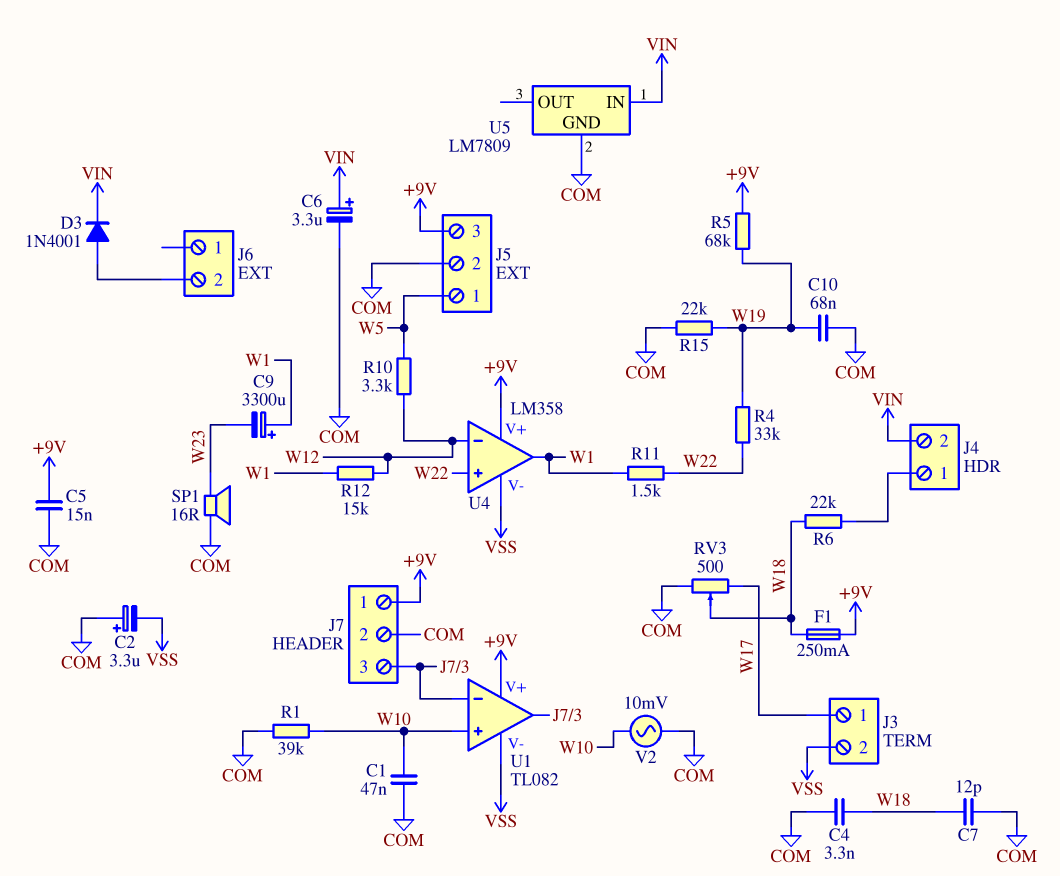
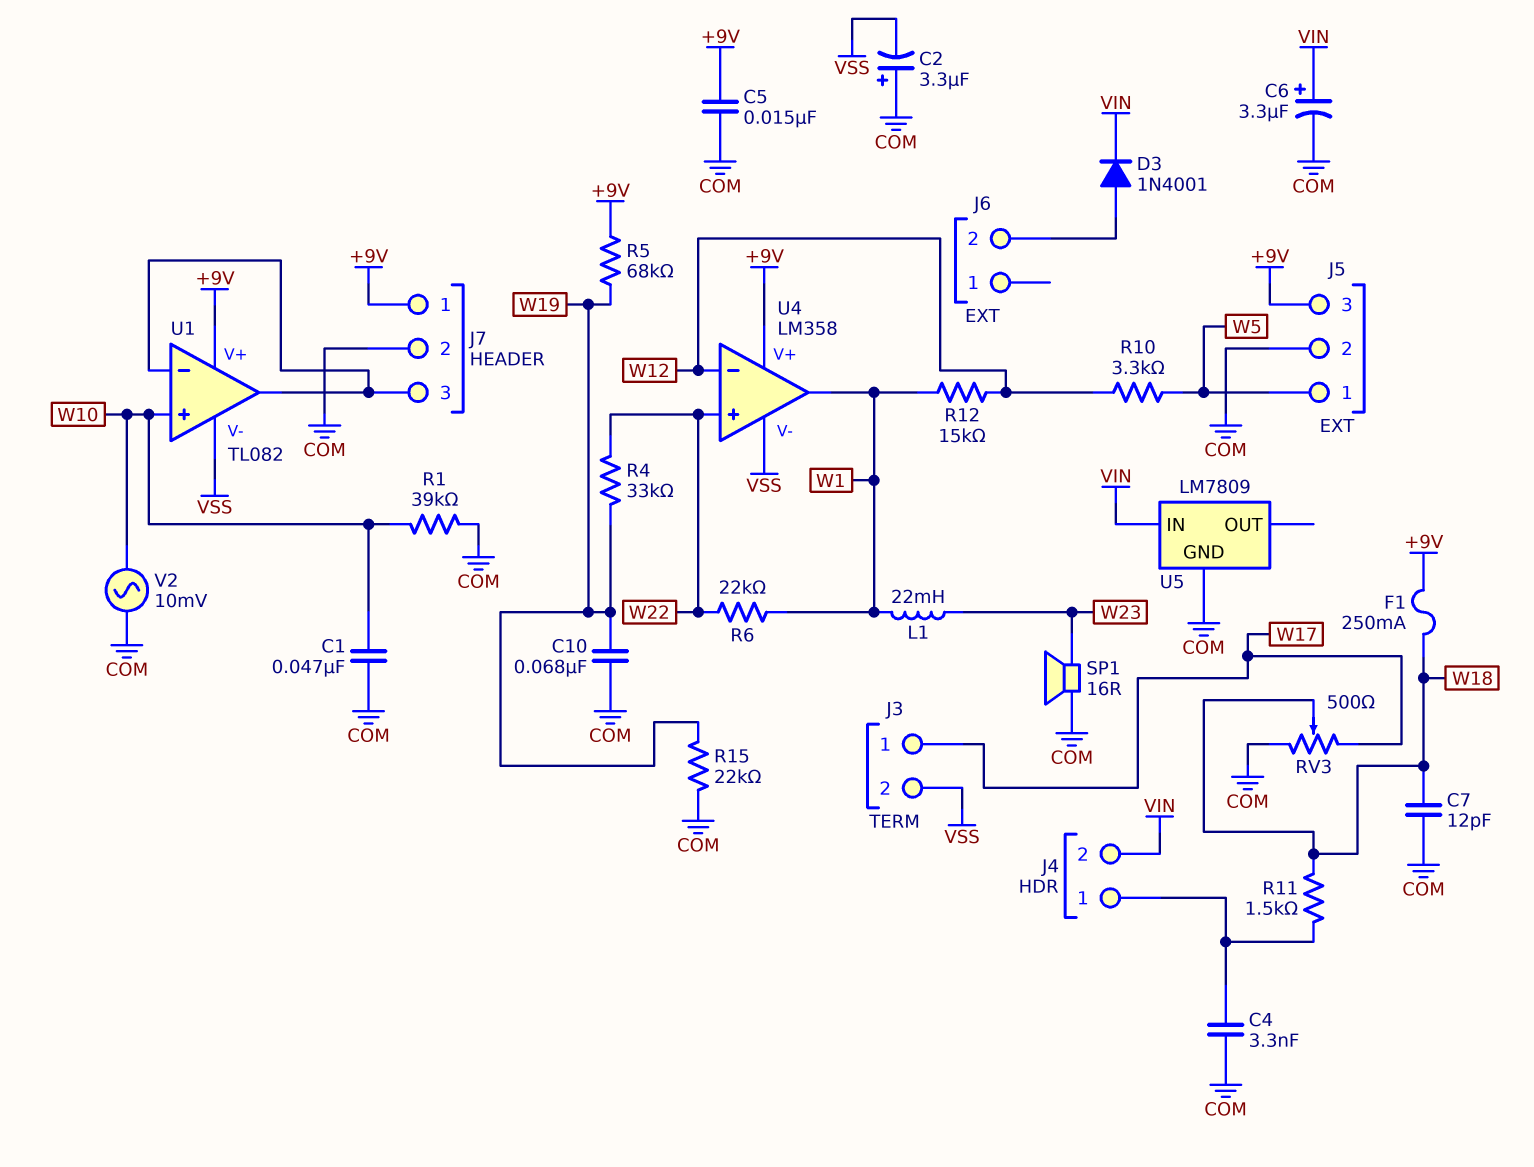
C4: 3.3nF (COM, W18) -> 3.3nF (COM, J4/1)
C9: 3300uF (plus W1, minus W23) -> none
L1: none -> 22mH (W1, W23)
R6: 22k (J4/1, W18) -> 22k (W1, W22)
R11: 1.5k (W1, W22) -> 1.5k (J4/1, W18)

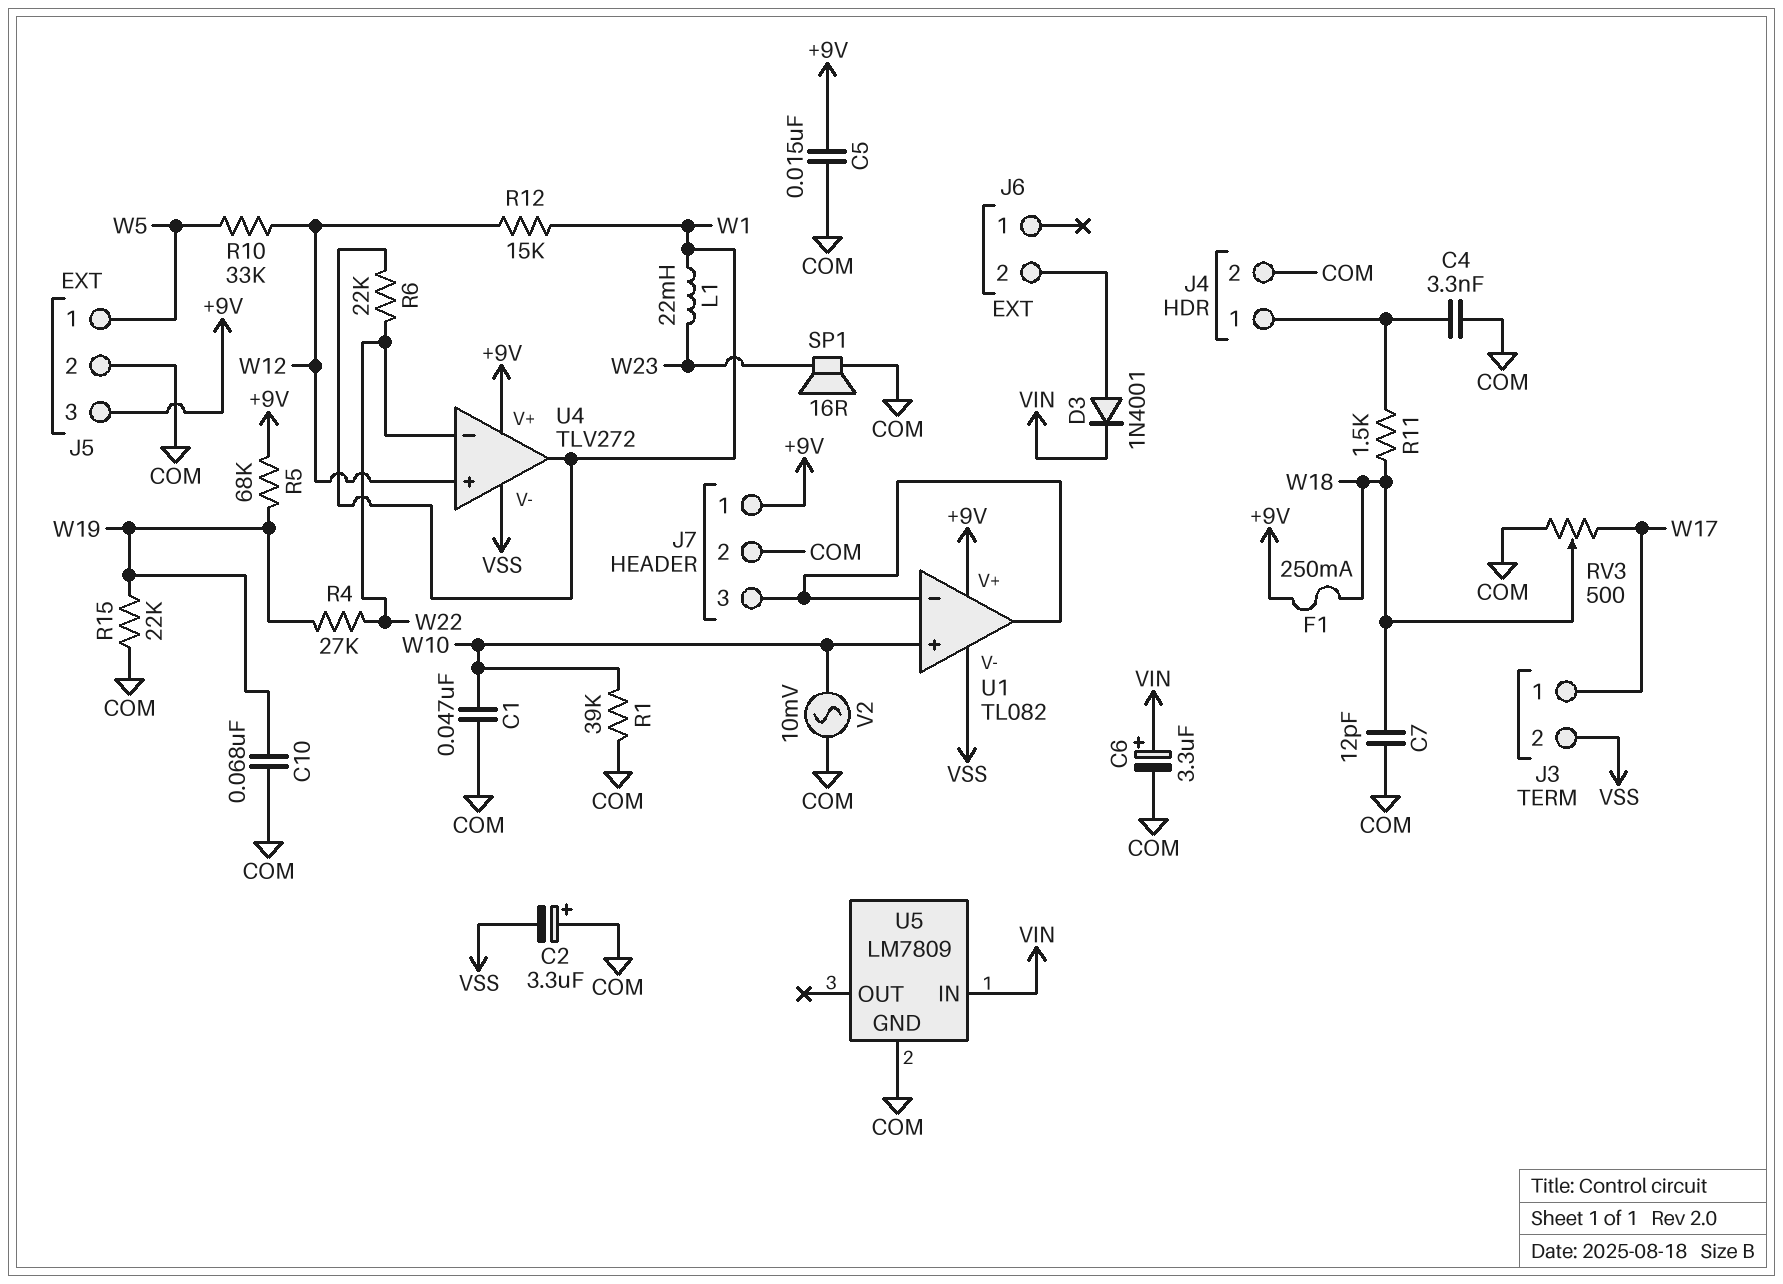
J4 pin 2: VIN -> COM
R4: 33k (W19, W22) -> 27k (W19, W22)
R10: 3.3k (W5, W12) -> 33k (W5, W12)
U4: LM358 -> TLV272
U4 pin in+: W22 -> W12
U4 pin in-: W12 -> W22

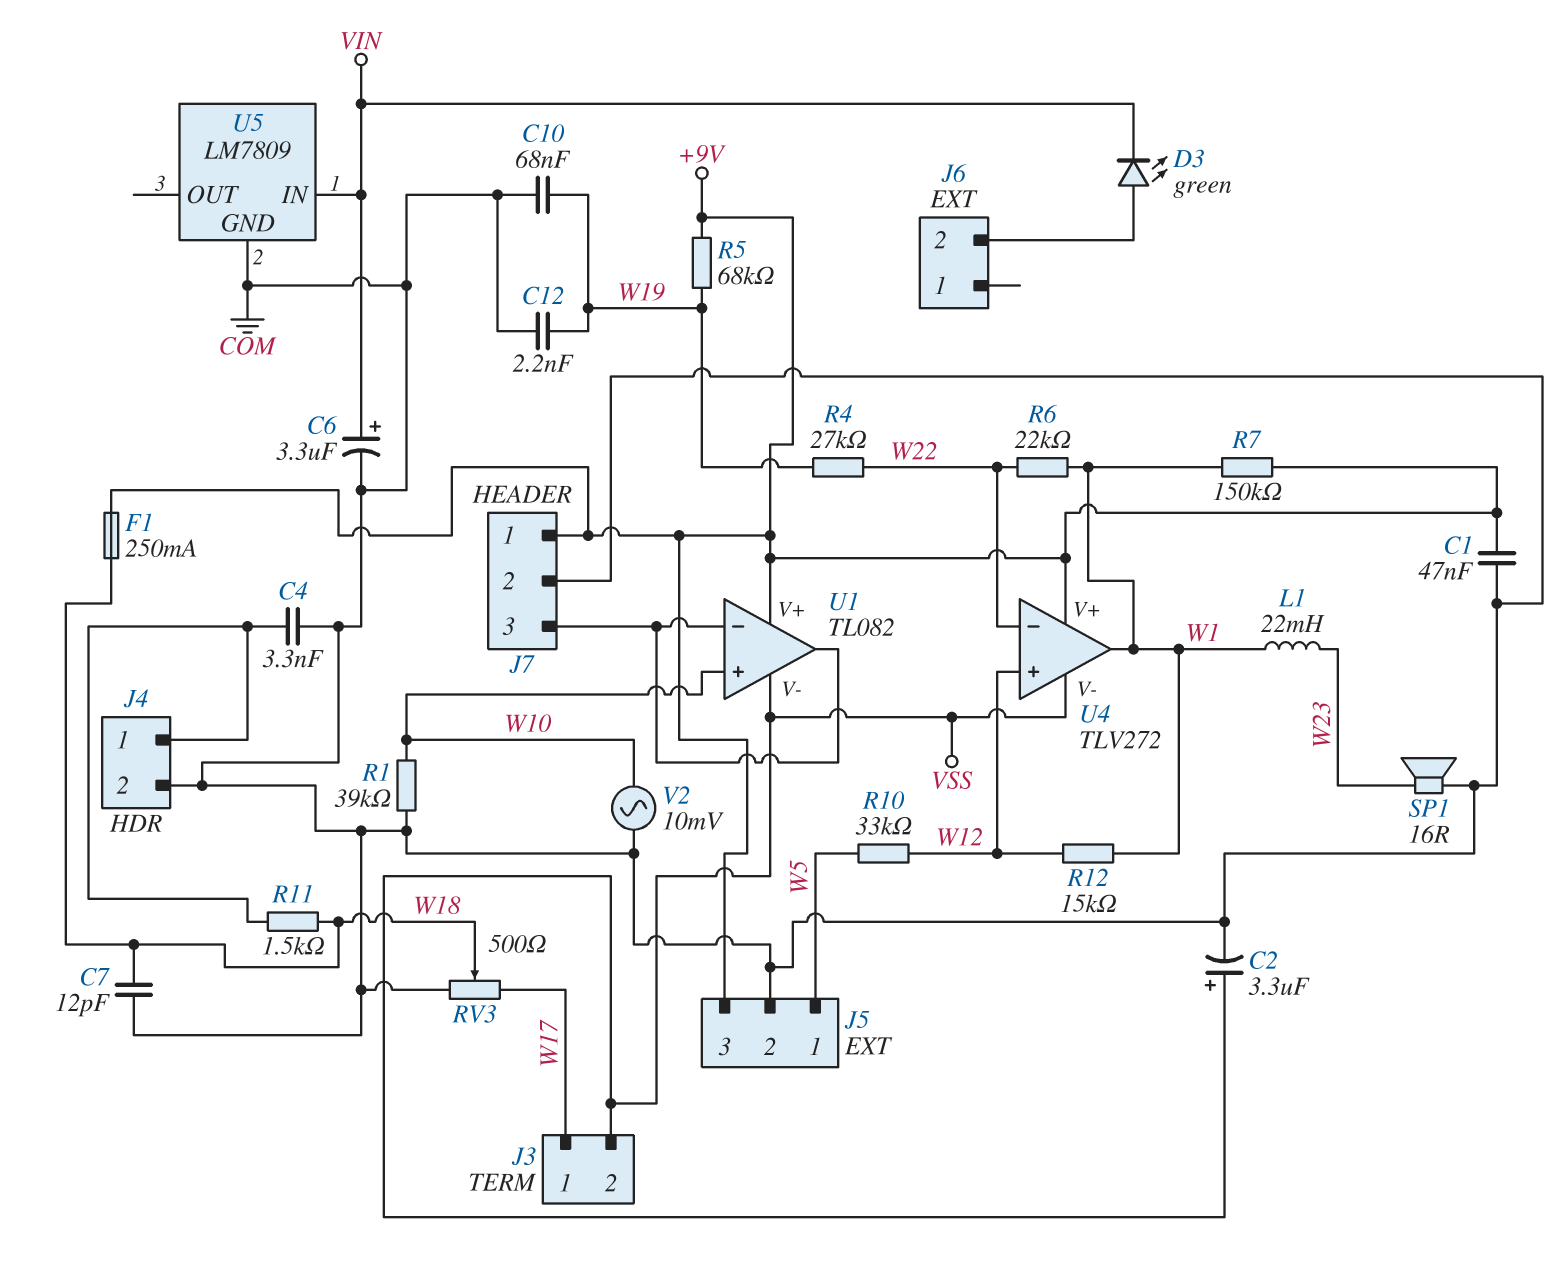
C1: 47nF (COM, W10) -> 47nF (+9V, COM)
C2: 3.3uF (plus COM, minus VSS) -> 3.3uF (plus VSS, minus COM)
C5: 15nF (+9V, COM) -> none
C12: none -> 2.2nF (COM, W19)
D3: diode 1N4001 (A J6/2, K VIN) -> LED green (A J6/2, K VIN)
R7: none -> 150k (+9V, W1)
R15: 22k (COM, W19) -> none

